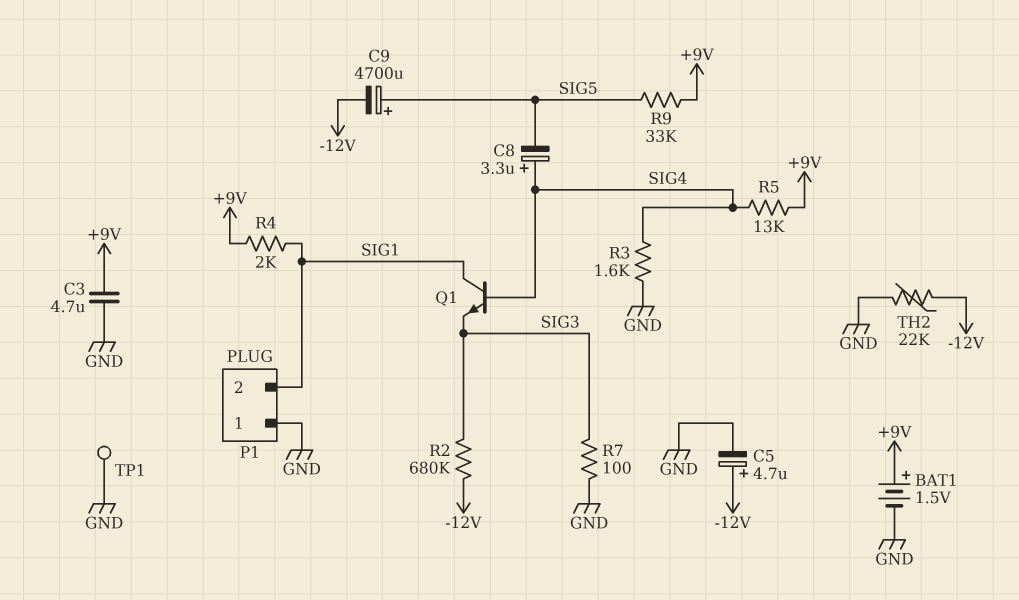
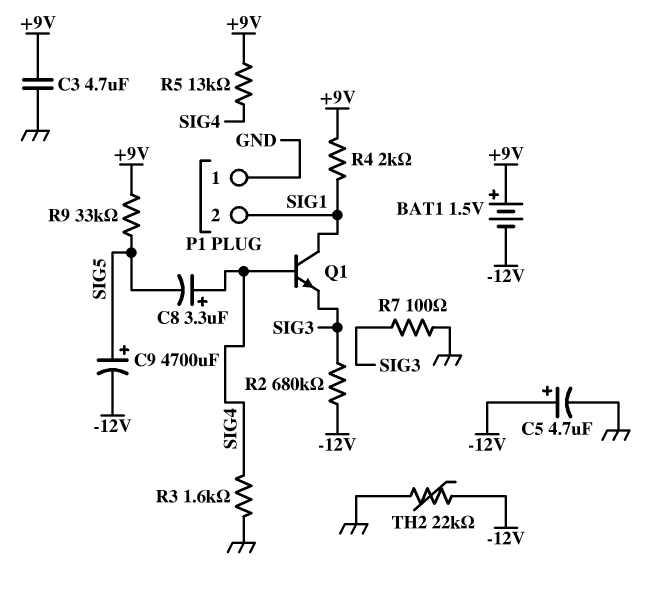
BAT1: 1.5V (plus +9V, minus GND) -> 1.5V (plus +9V, minus -12V)
TP1: test point (GND) -> none

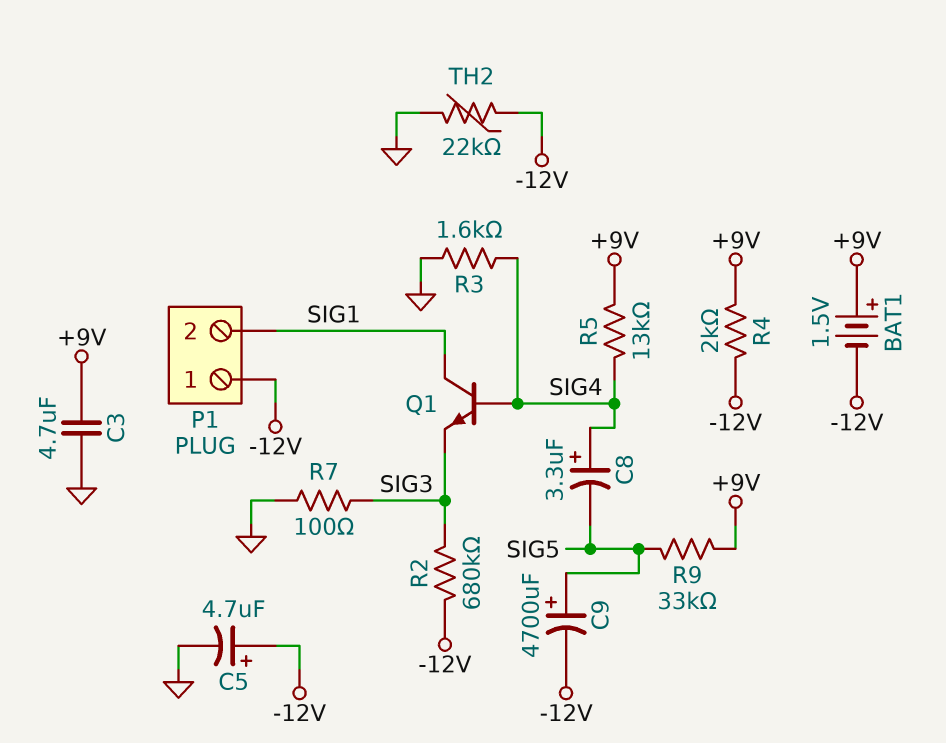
P1 pin 1: GND -> -12V
R4: 2k (+9V, SIG1) -> 2k (+9V, -12V)

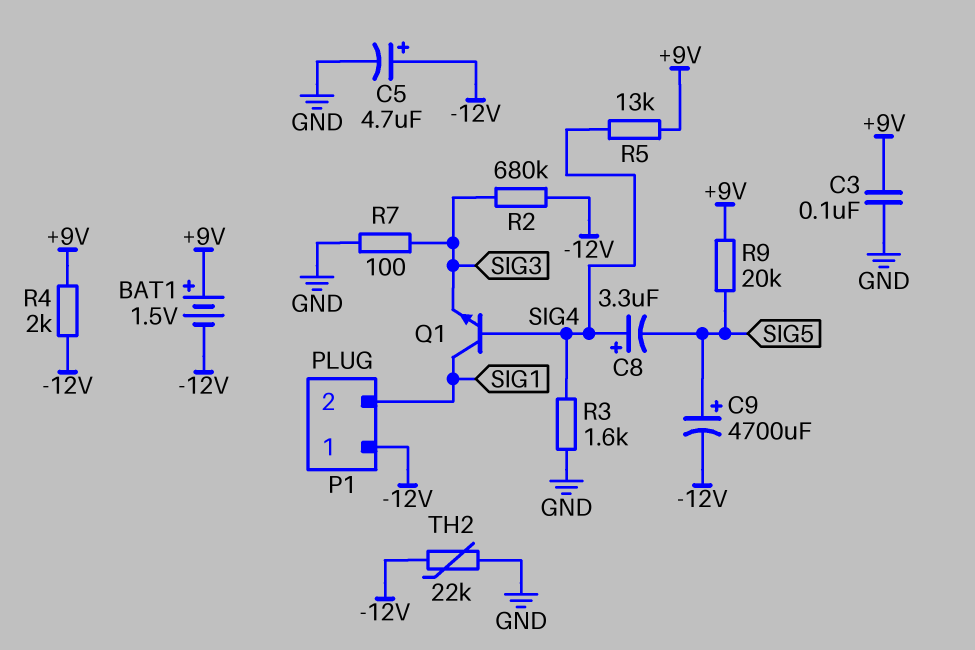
C3: 4.7uF (+9V, GND) -> 100nF (+9V, GND)
R9: 33k (+9V, SIG5) -> 20k (+9V, SIG5)

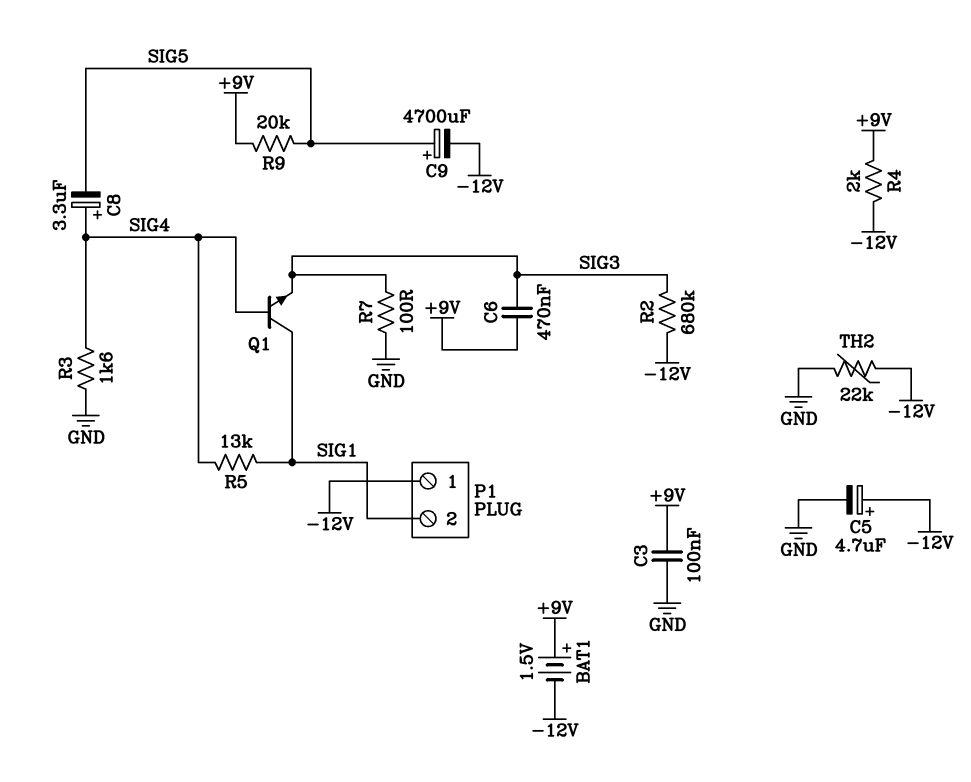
C6: none -> 470nF (+9V, SIG3)
R5: 13k (+9V, SIG4) -> 13k (SIG1, SIG4)

